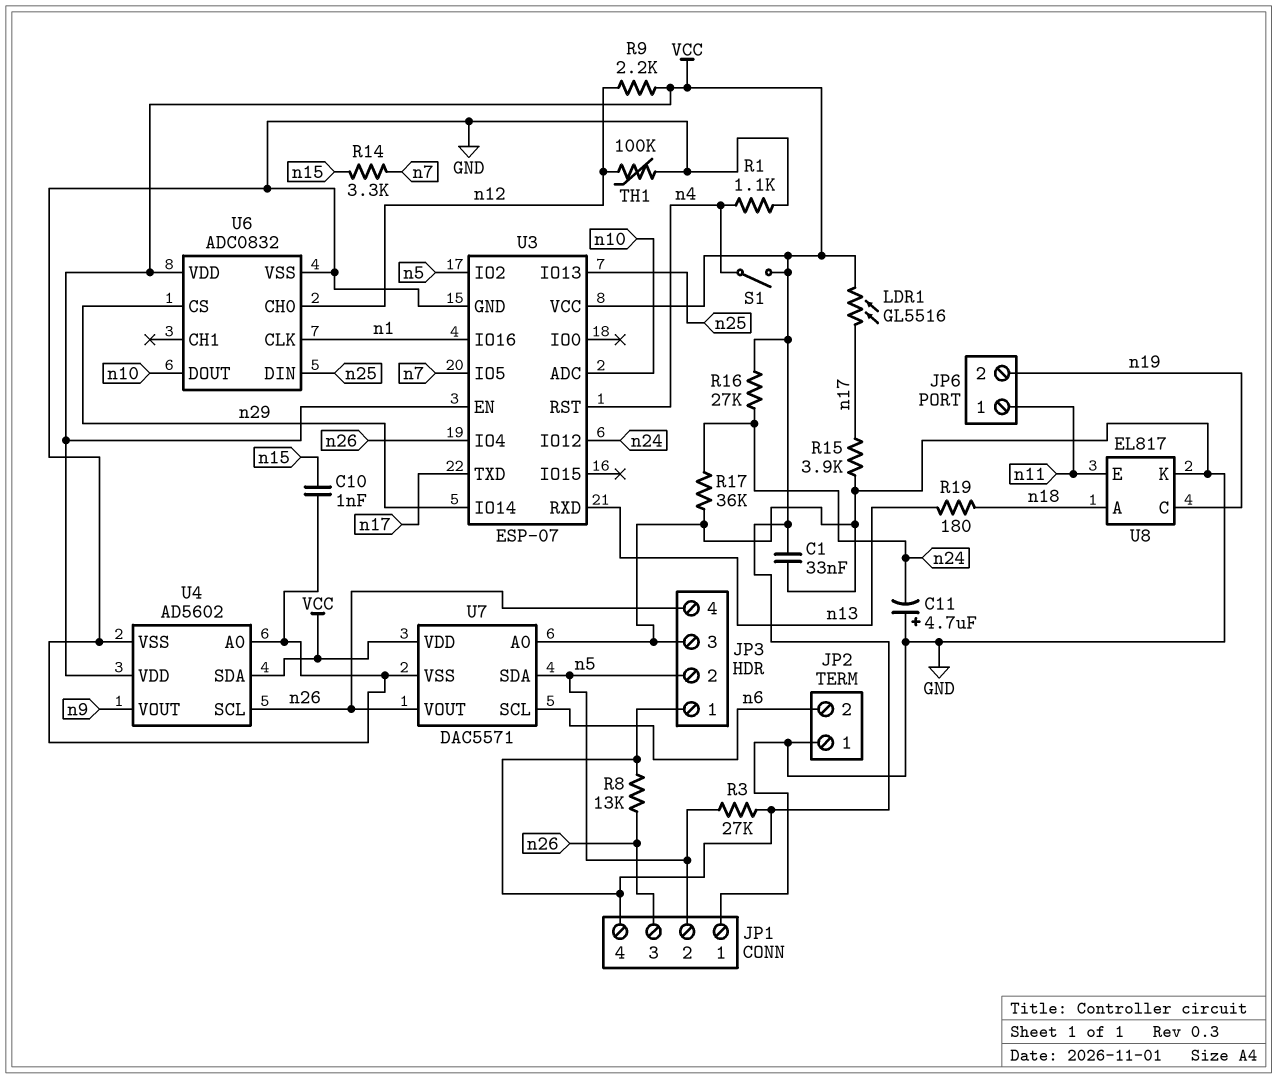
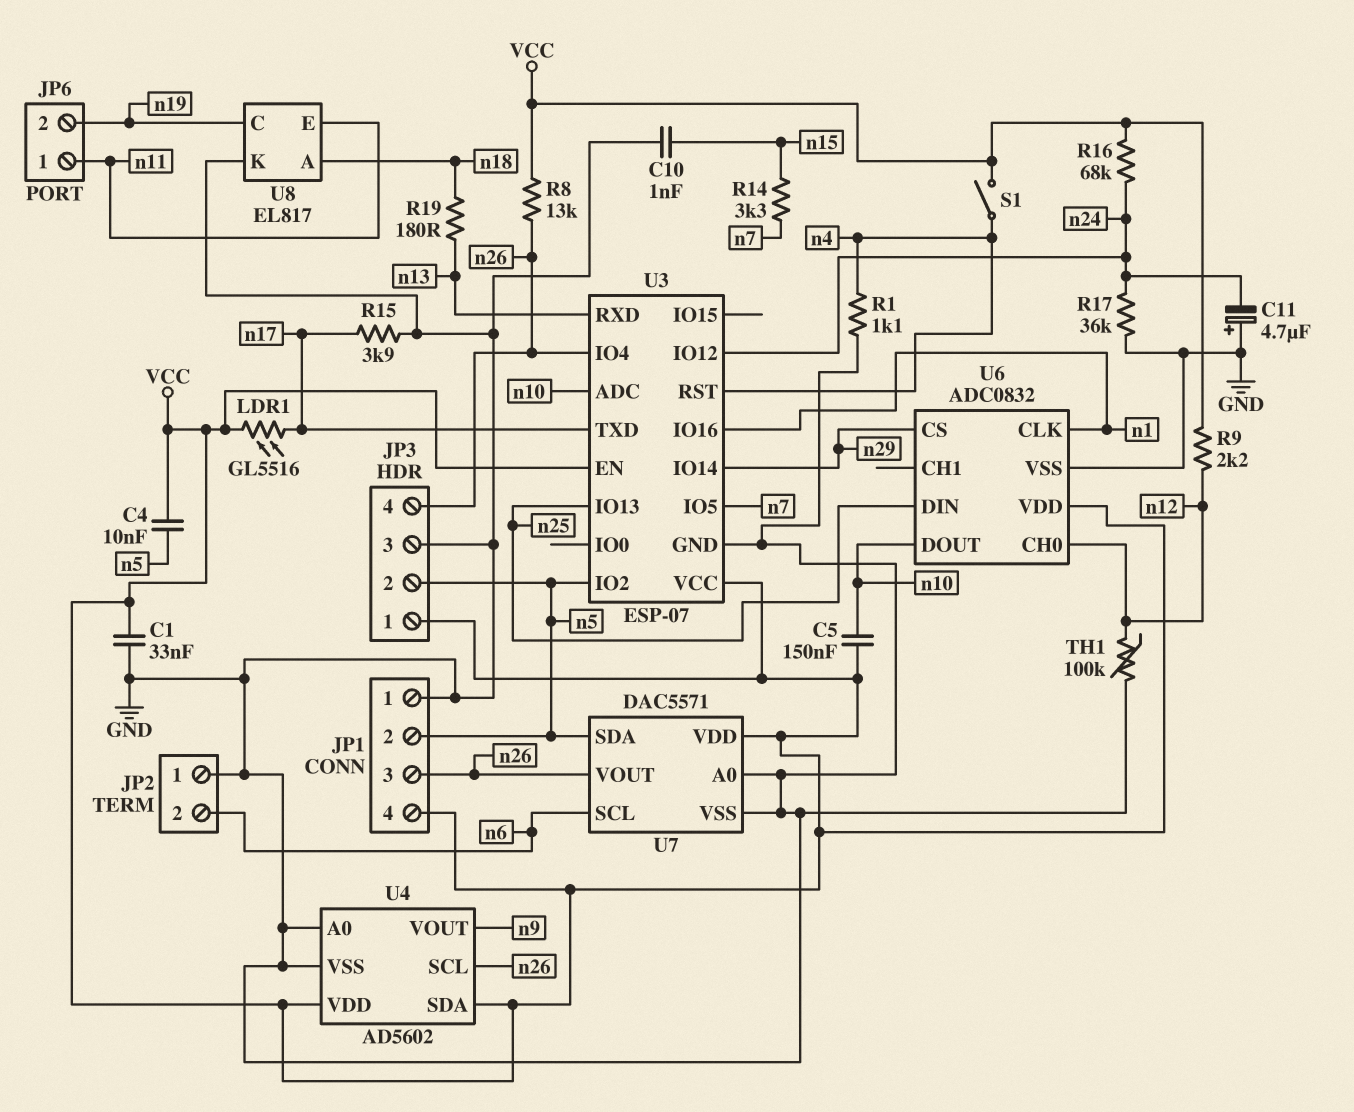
C4: none -> 10nF (VCC, n5)
C5: none -> 150nF (VCC, n10)
R3: 27k (VCC, n5) -> none
R16: 27k (VCC, n24) -> 68k (VCC, n24)

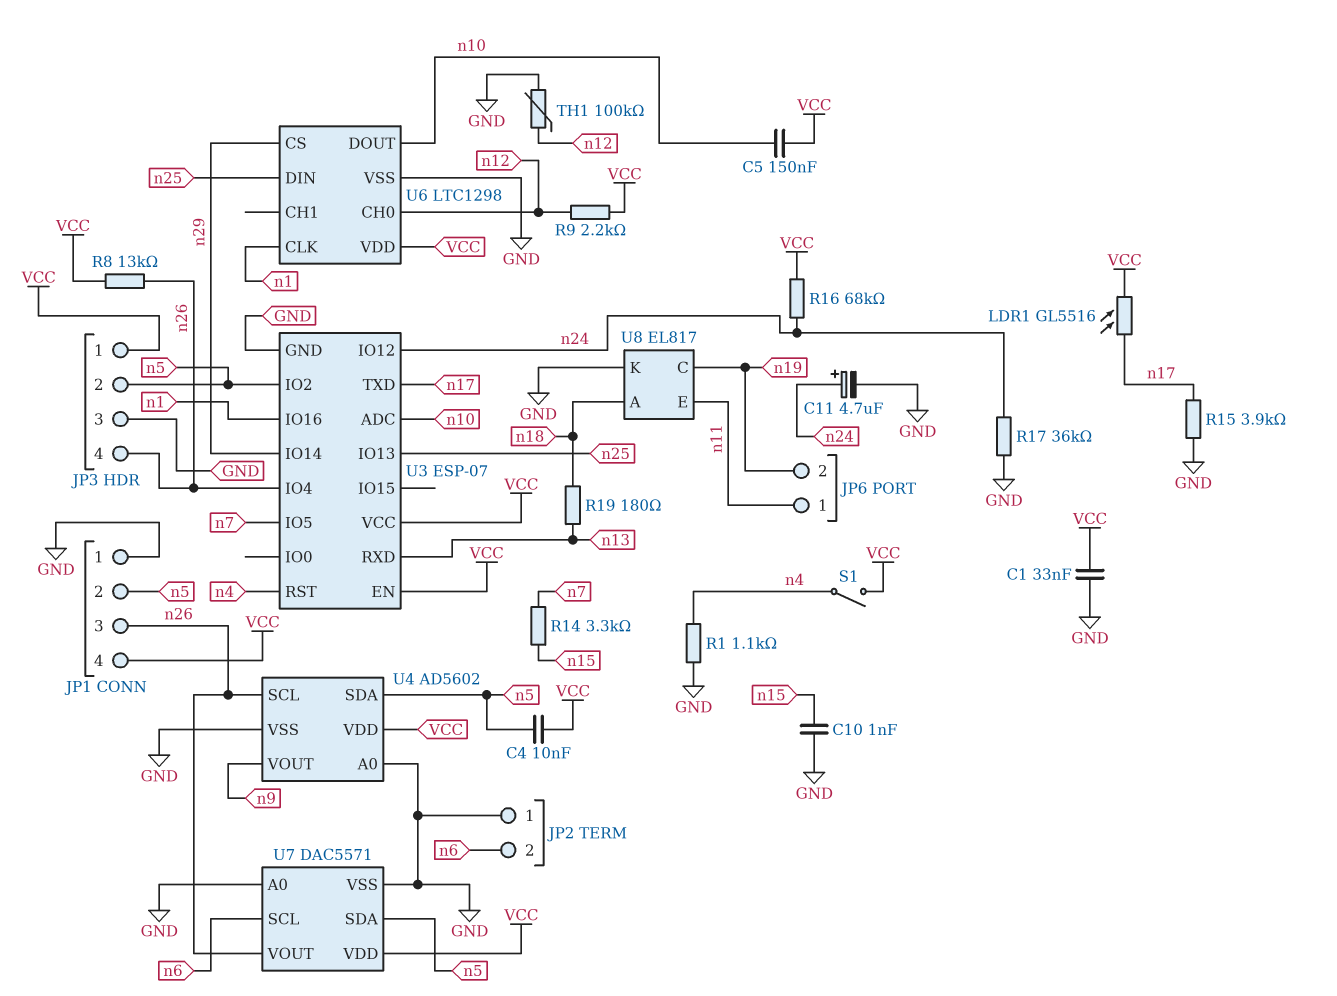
C11: 4.7uF (plus GND, minus n24) -> 4.7uF (plus n24, minus GND)
U4 pin SDA: VCC -> n5
U6: ADC0832 -> LTC1298

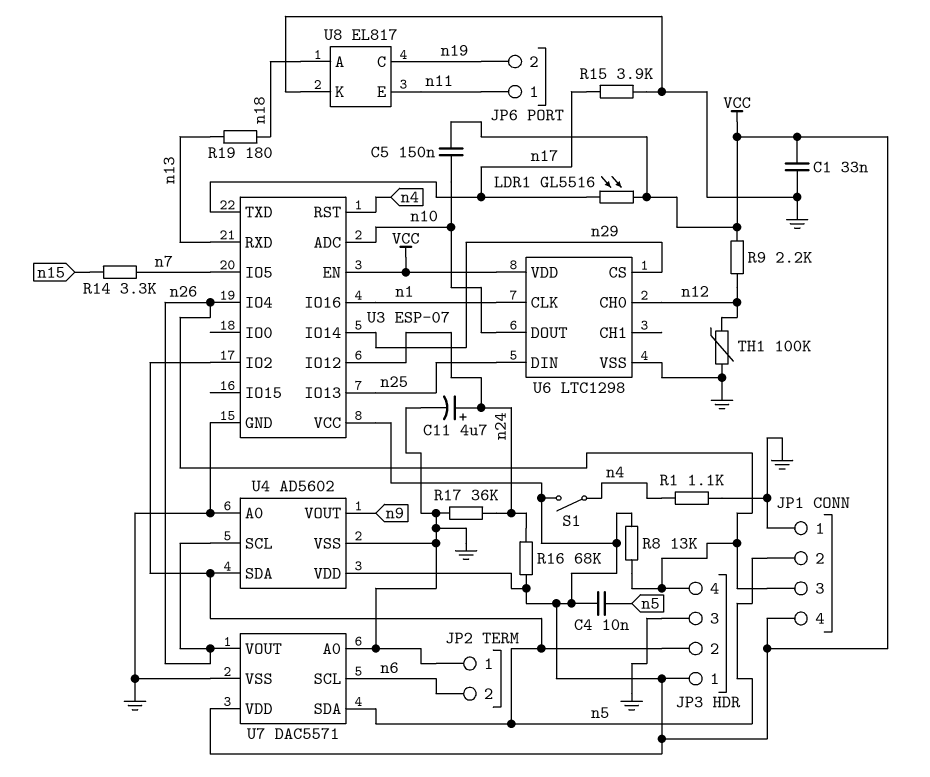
C10: 1nF (GND, n15) -> none

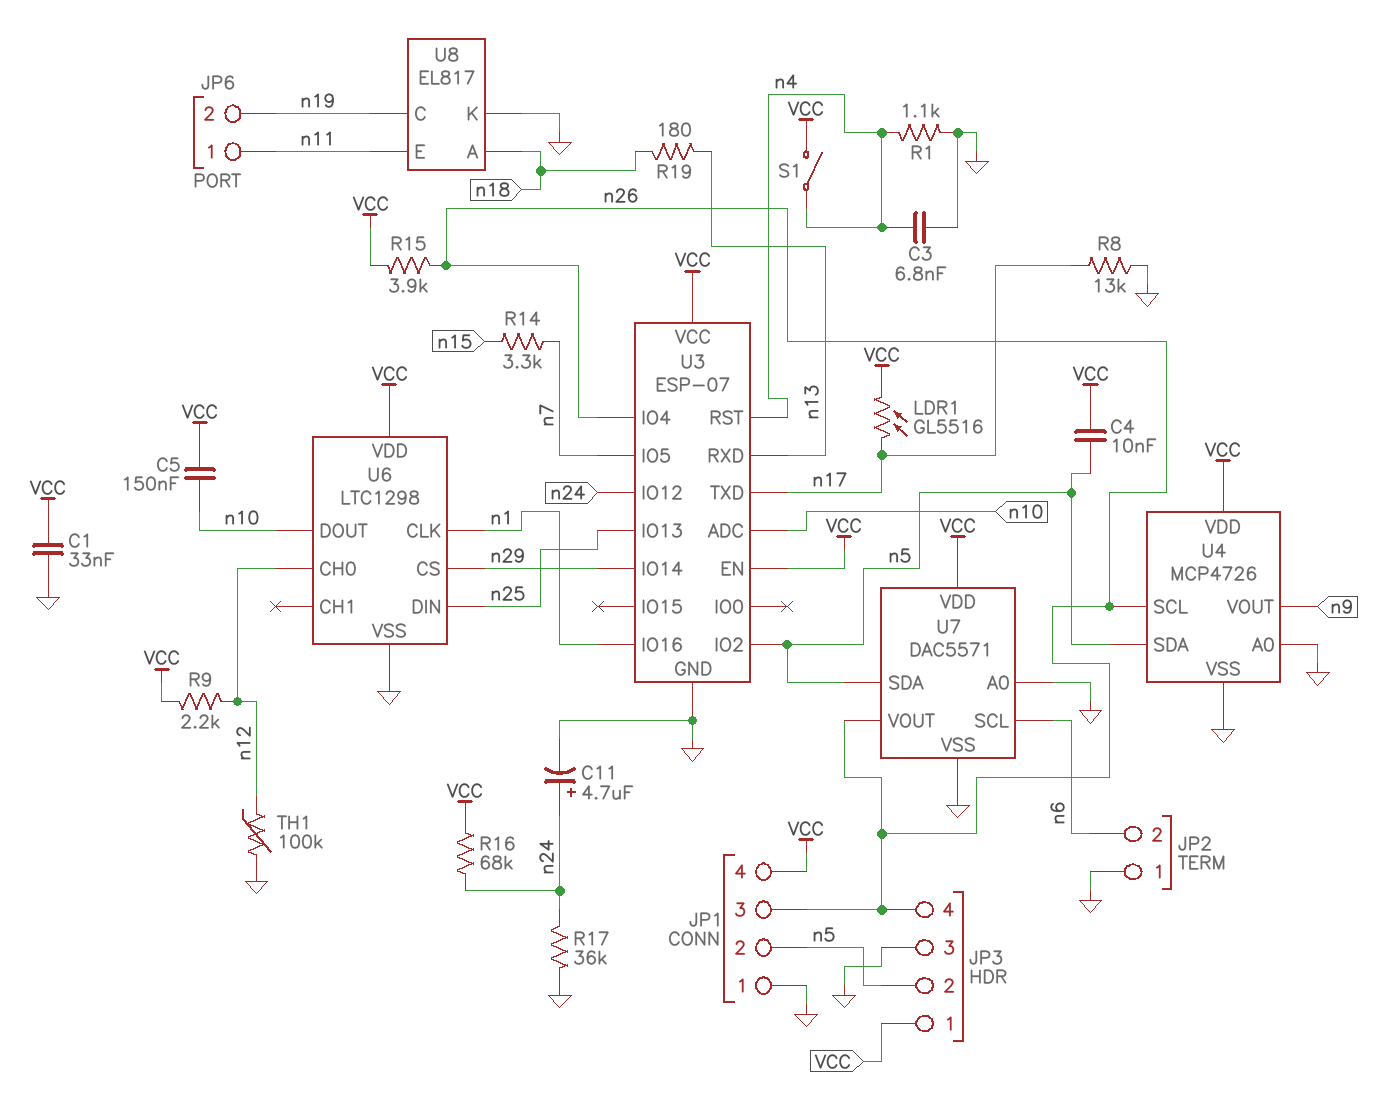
C3: none -> 6.8nF (GND, n4)
R8: 13k (VCC, n26) -> 13k (GND, n17)
R15: 3.9k (GND, n17) -> 3.9k (VCC, n26)
U4: AD5602 -> MCP4726

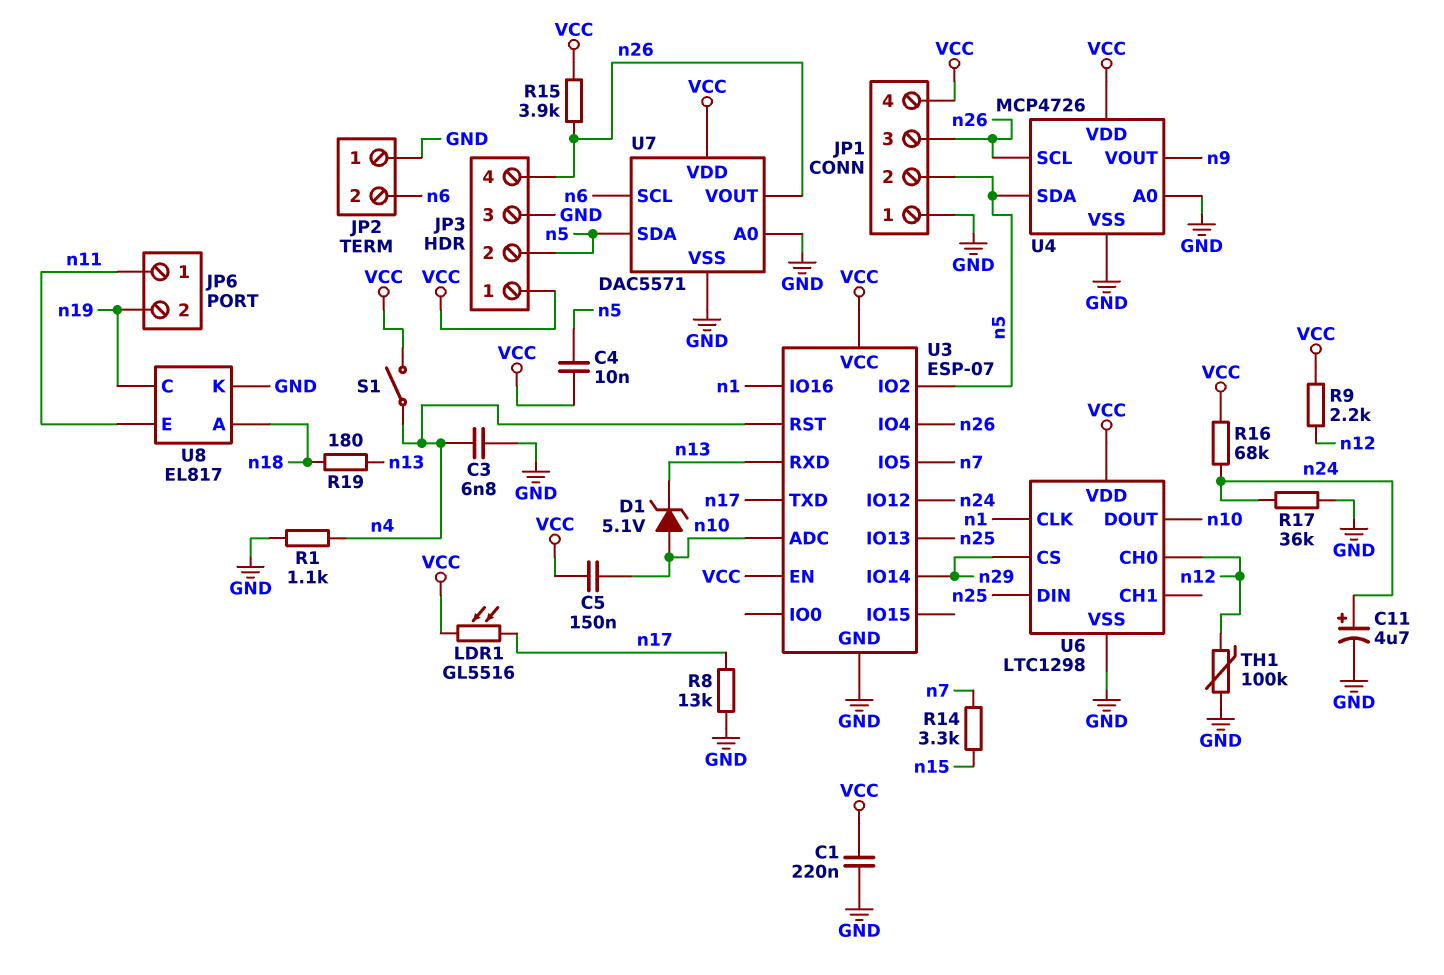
C1: 33nF (GND, VCC) -> 220nF (GND, VCC)
D1: none -> zener 5.1V (A n10, K n13)

